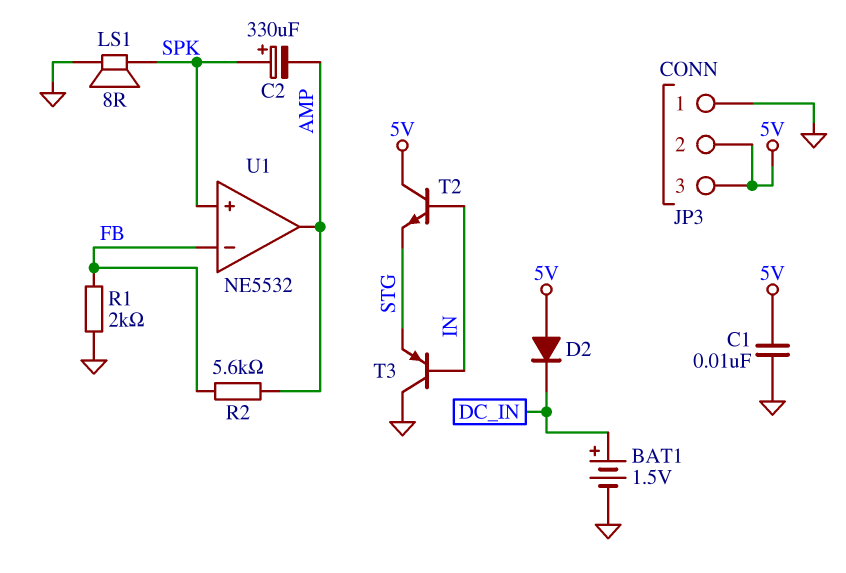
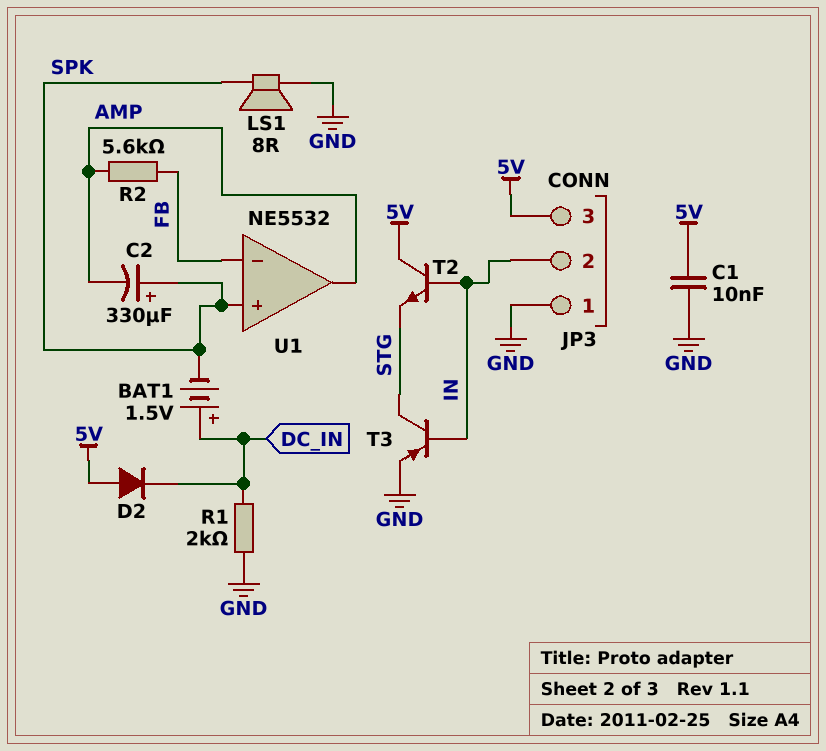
BAT1: 1.5V (plus DC_IN, minus GND) -> 1.5V (plus DC_IN, minus SPK)
JP3 pin 2: 5V -> IN
R1: 2k (FB, GND) -> 2k (DC_IN, GND)
T3: PNP (B IN, C GND, E STG) -> PNP (B IN, C STG, E GND)

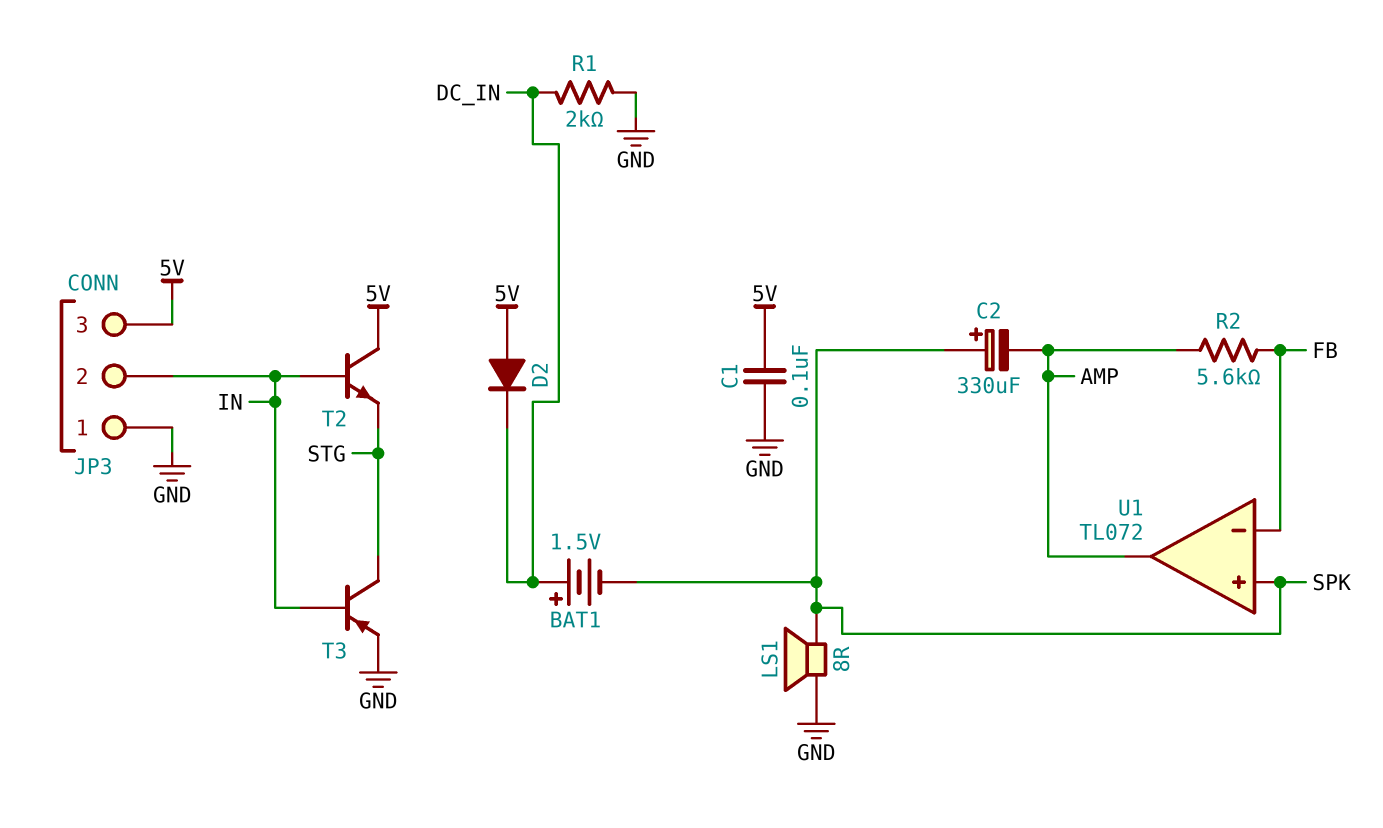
C1: 10nF (5V, GND) -> 100nF (5V, GND)
U1: NE5532 -> TL072

